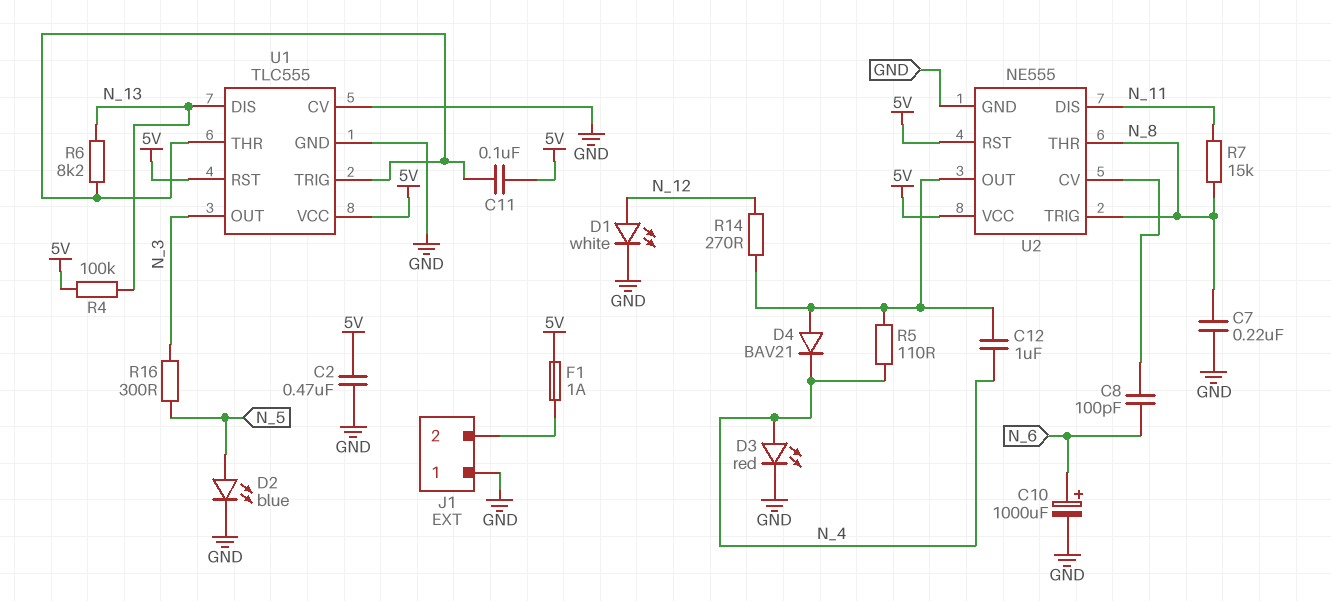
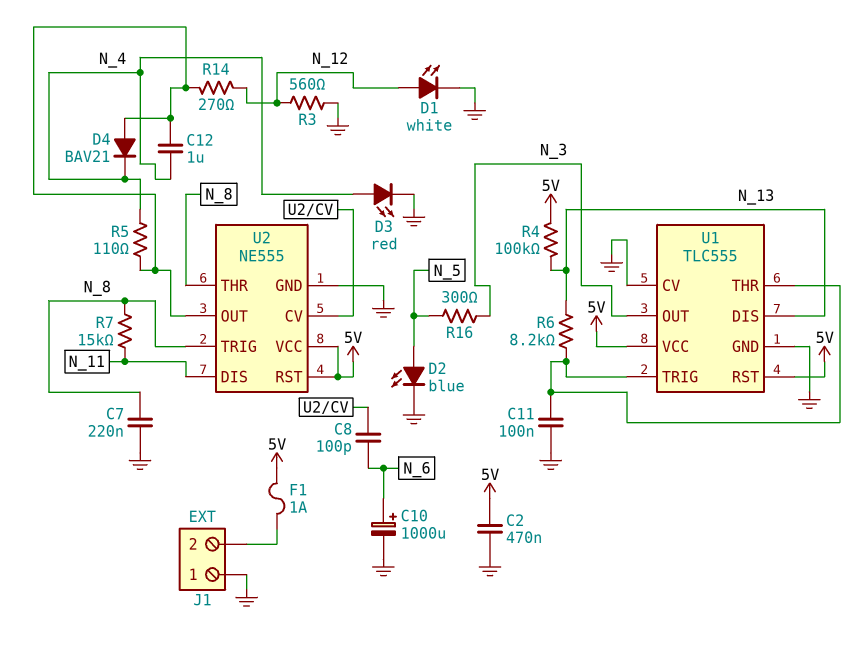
C11: 100nF (5V, U1/THR) -> 100nF (GND, U1/THR)
R3: none -> 560 (GND, N_12)

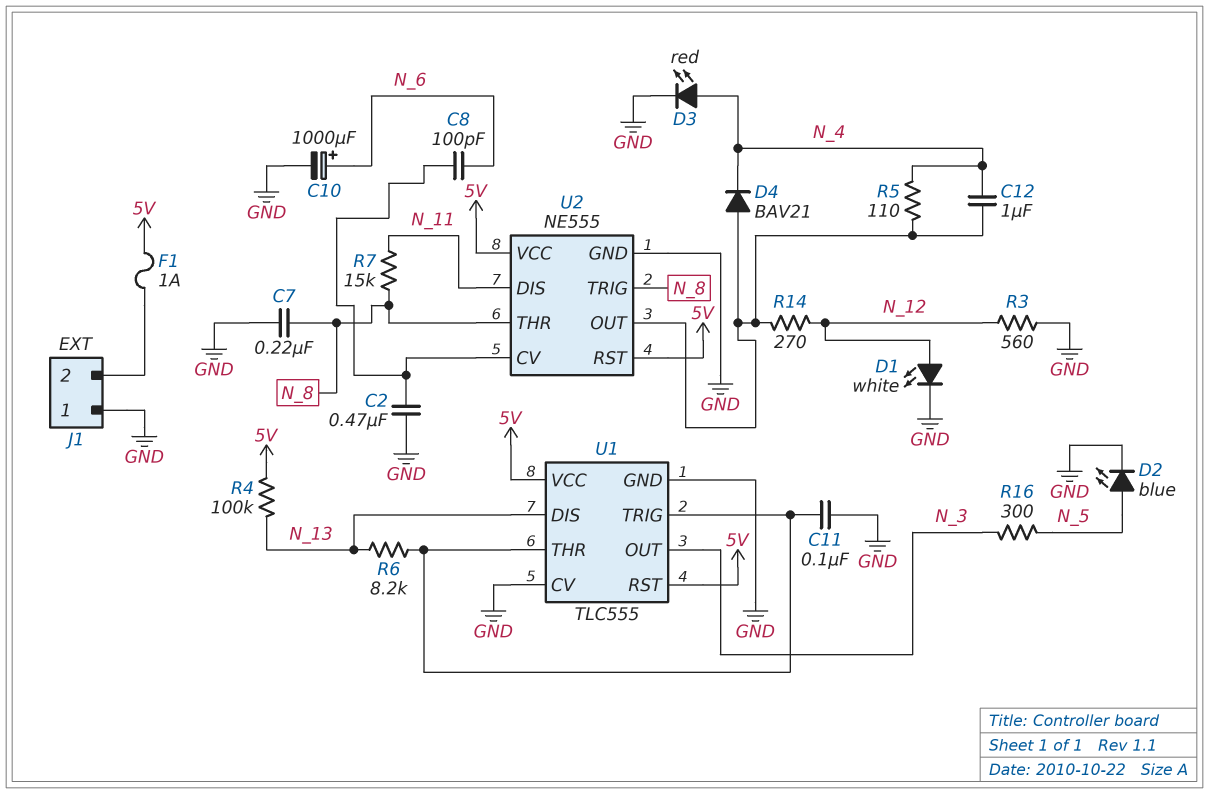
C2: 470nF (5V, GND) -> 470nF (GND, U2/CV)

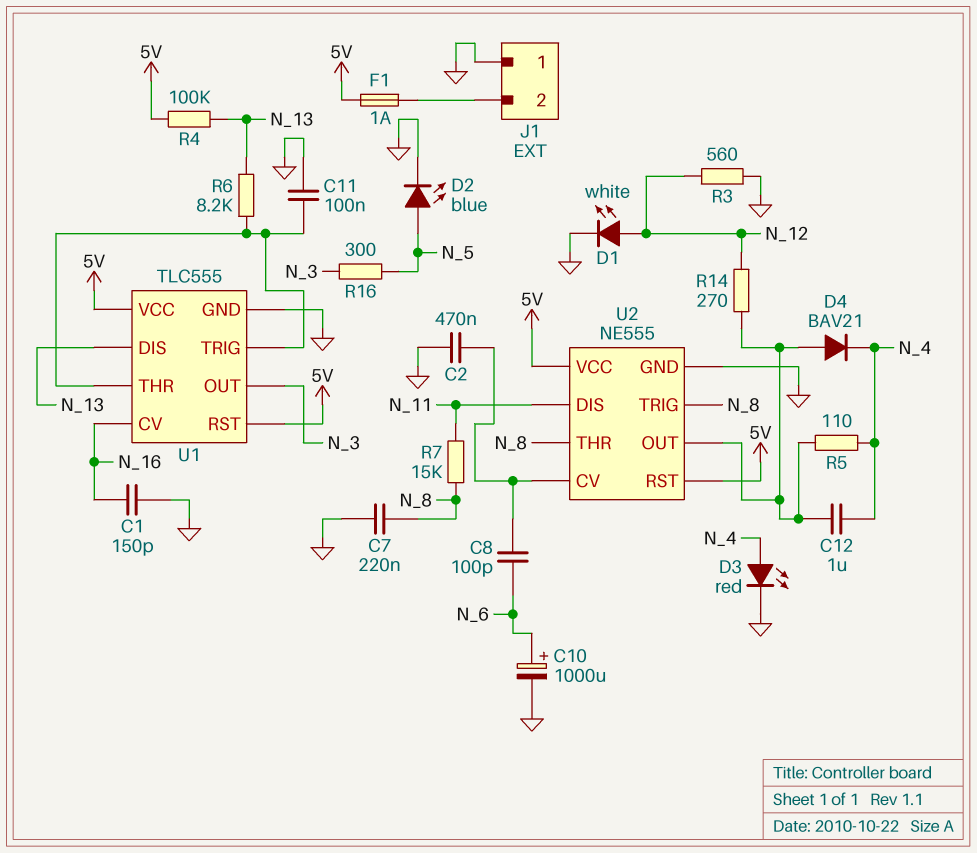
C1: none -> 150pF (GND, N_16)
U1 pin CV: GND -> N_16

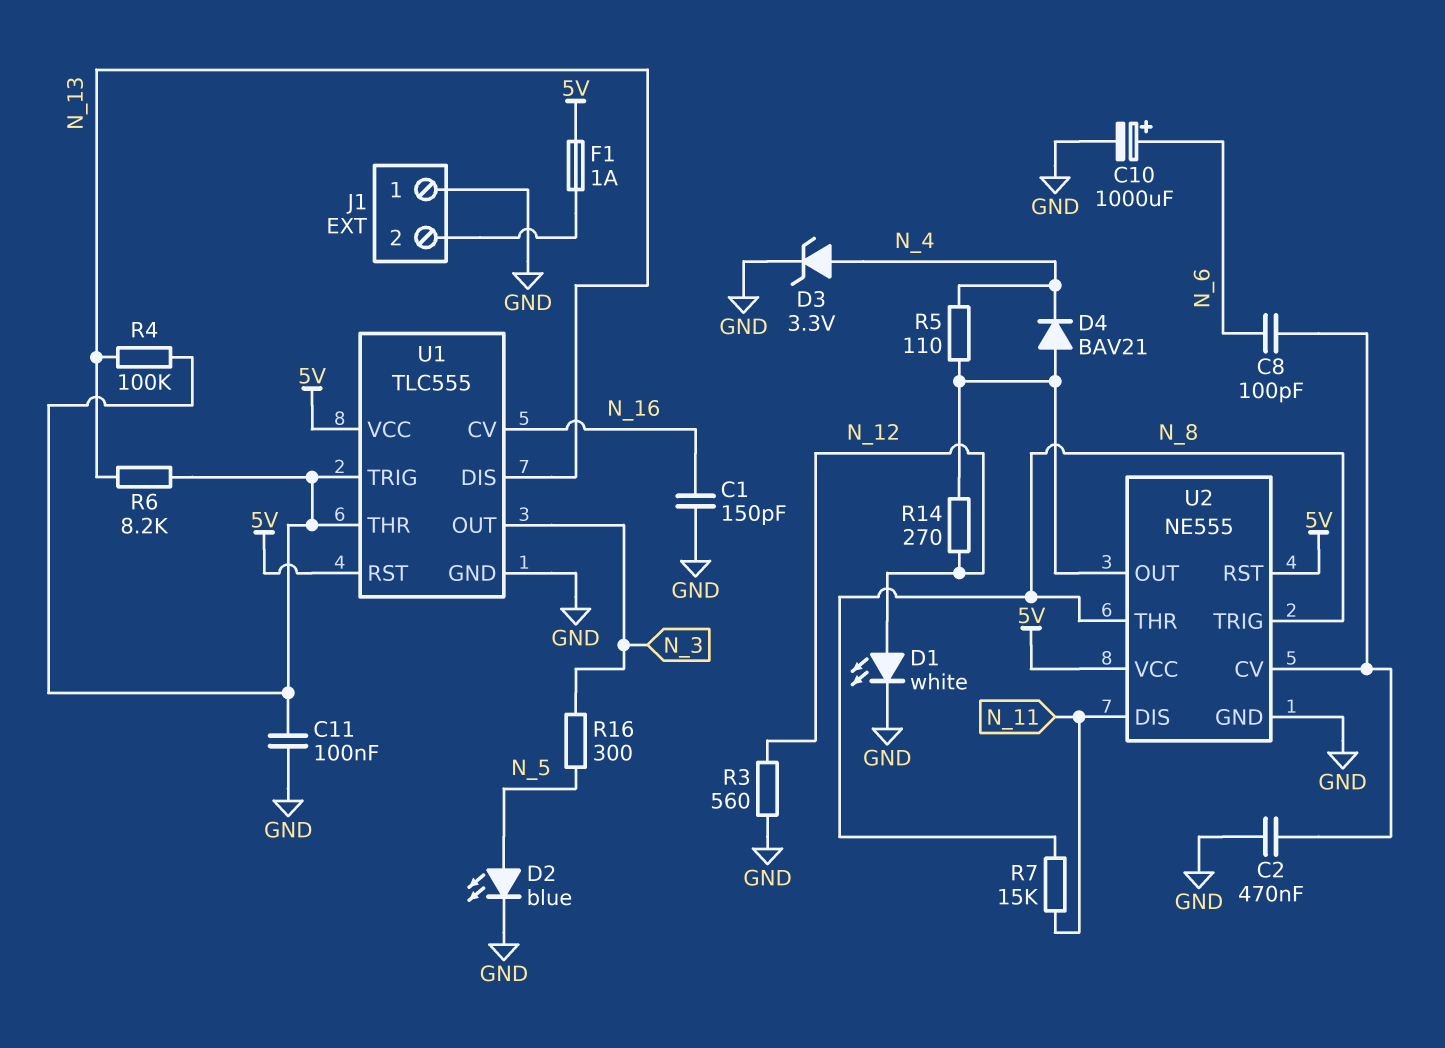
C7: 220nF (GND, N_8) -> none
C12: 1uF (N_4, U2/OUT) -> none
D3: LED red (A N_4, K GND) -> zener 3.3V (A N_4, K GND)
R4: 100k (5V, N_13) -> 100k (N_13, U1/THR)

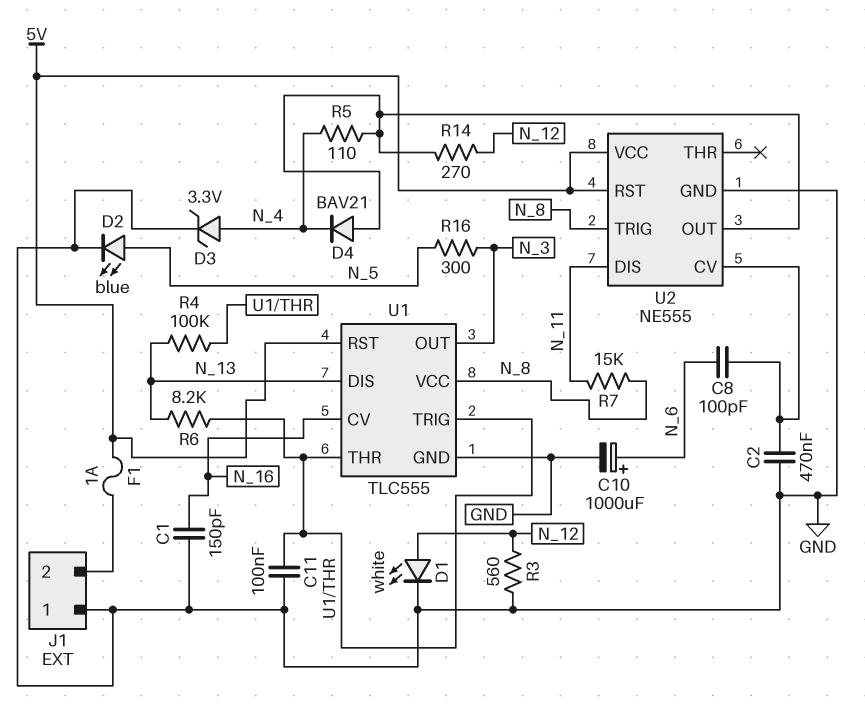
U1 pin VCC: 5V -> N_8
U2 pin THR: N_8 -> none

